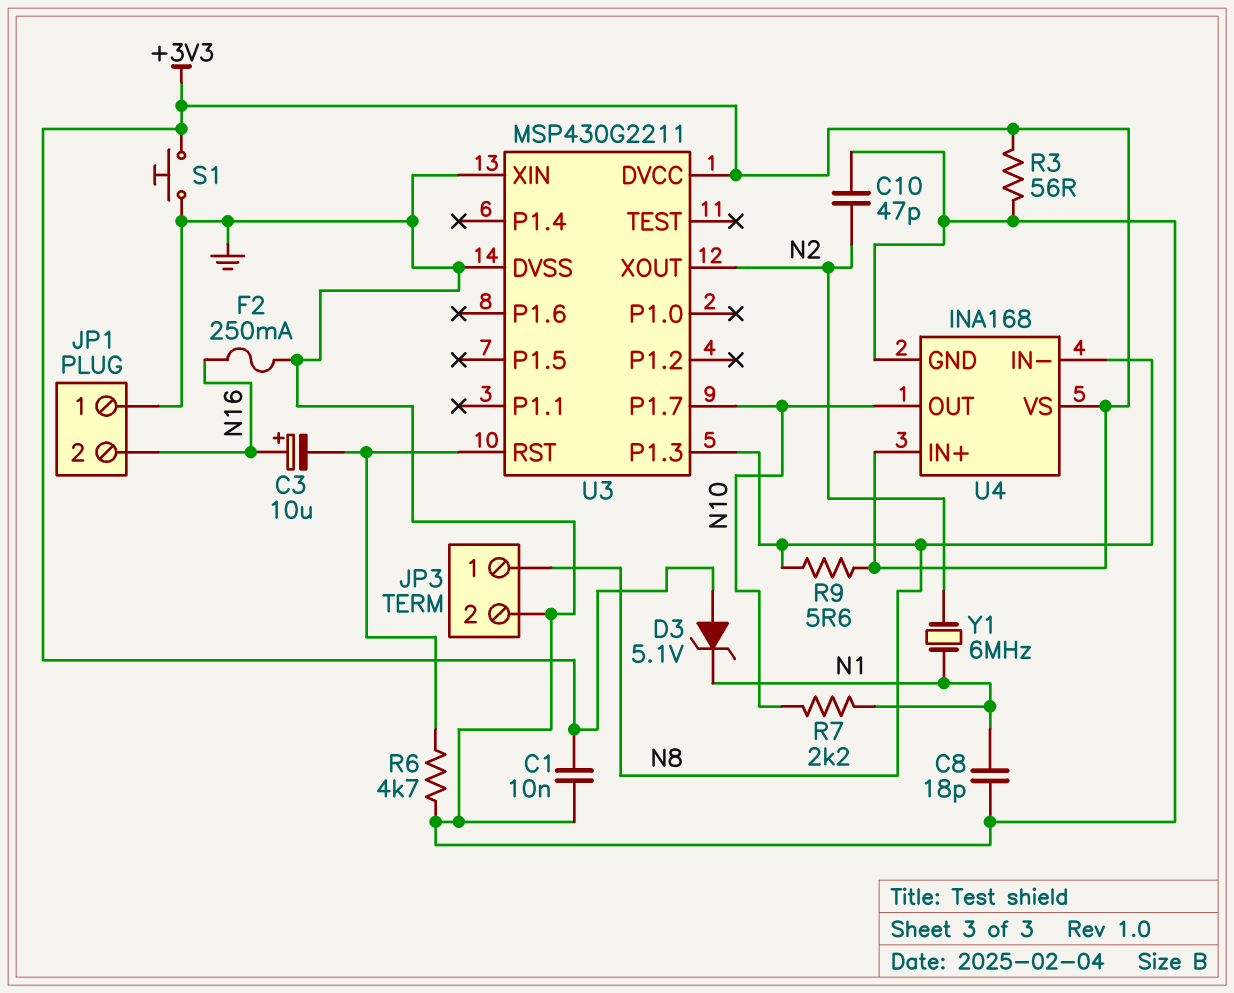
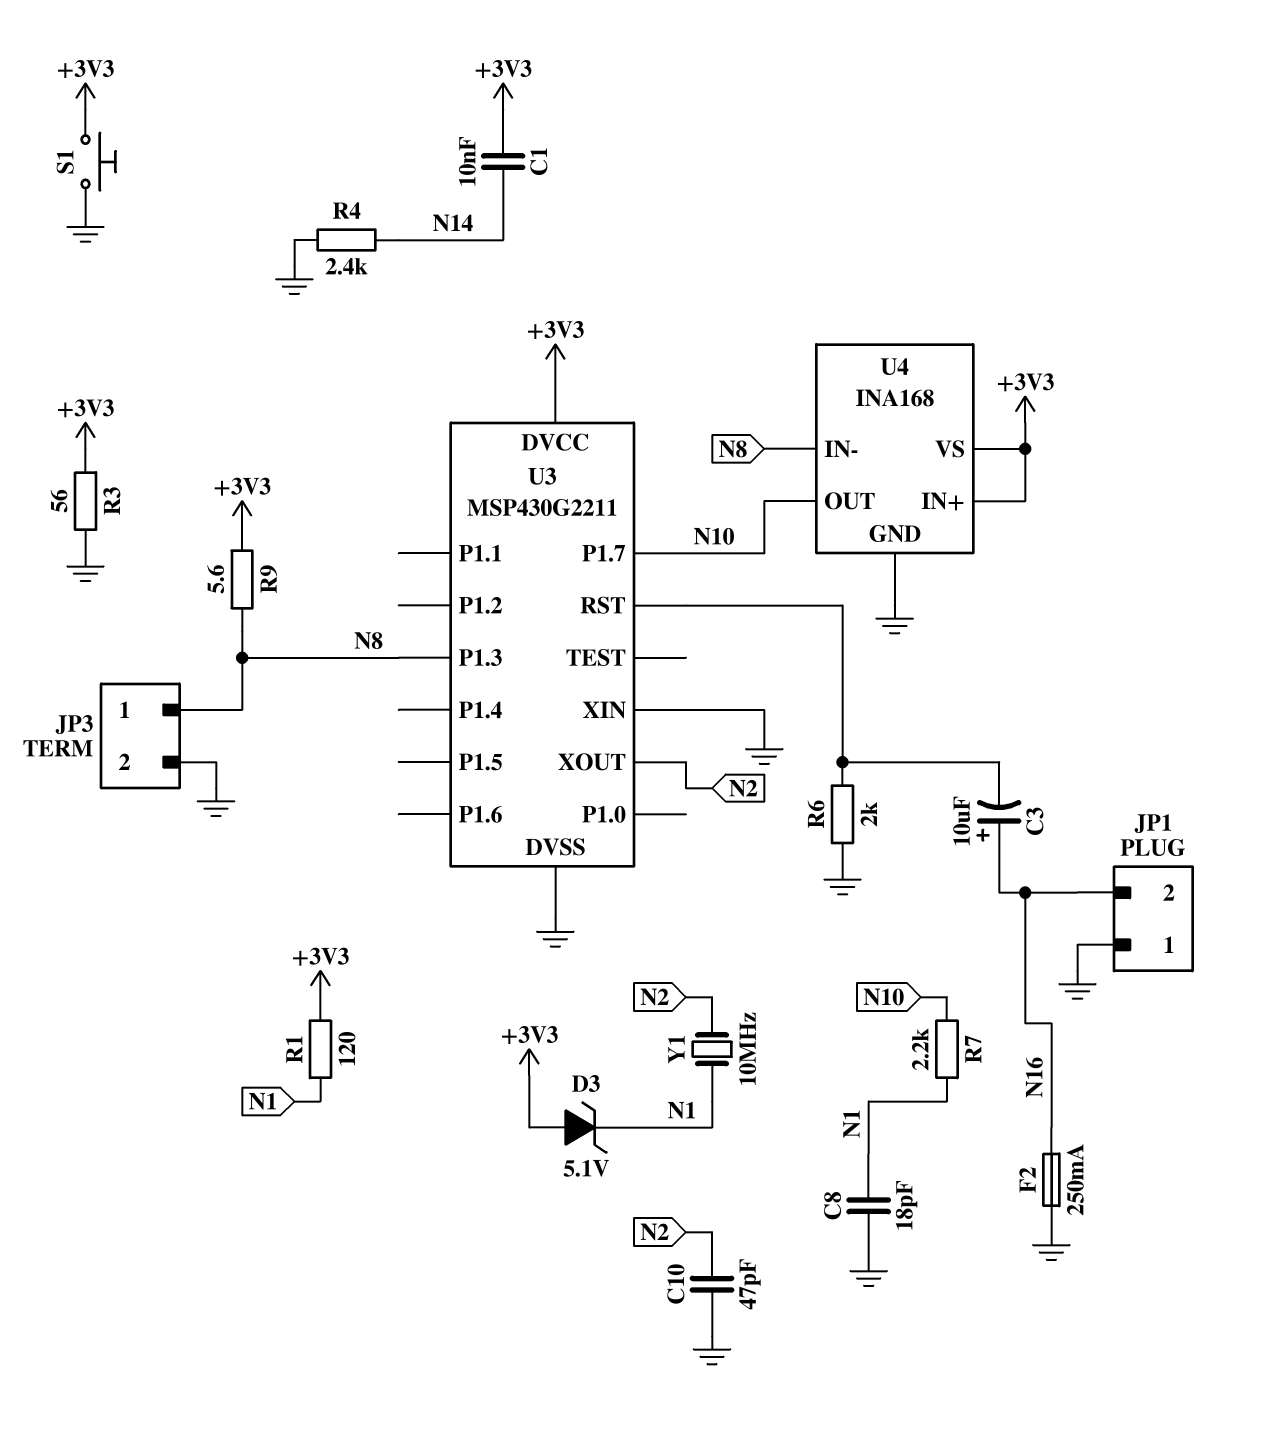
C1: 10nF (+3V3, GND) -> 10nF (+3V3, N14)
R1: none -> 120 (+3V3, N1)
R4: none -> 2.4k (GND, N14)
R6: 4.7k (GND, U3/RST) -> 2k (GND, U3/RST)
Y1: 6MHz (N1, N2) -> 10MHz (N1, N2)

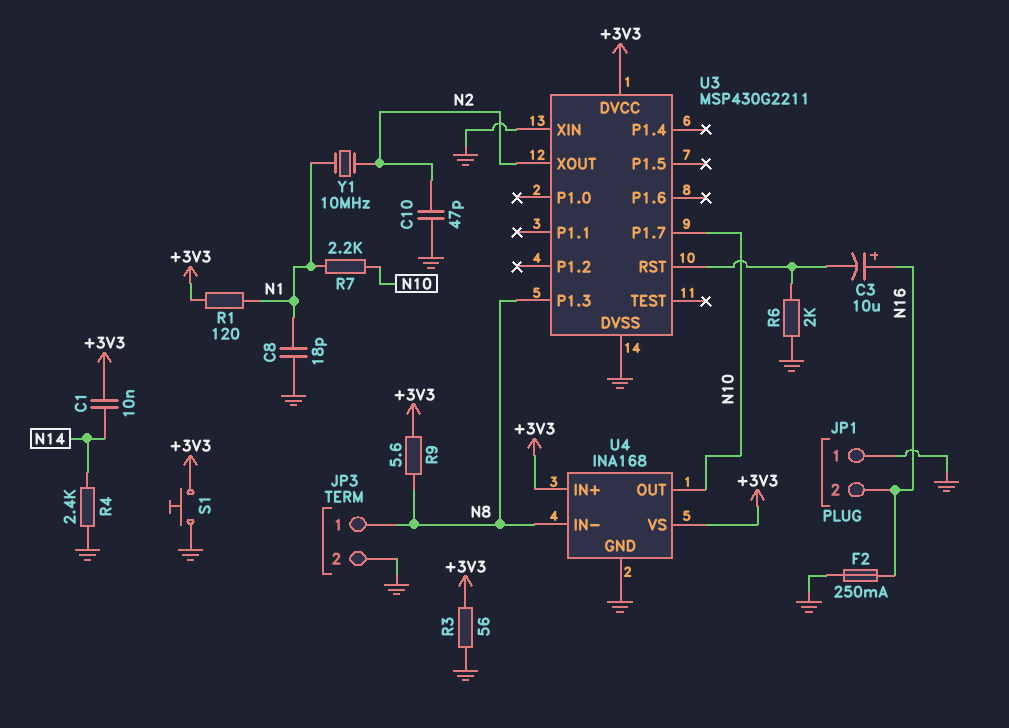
D3: zener 5.1V (A +3V3, K N1) -> none

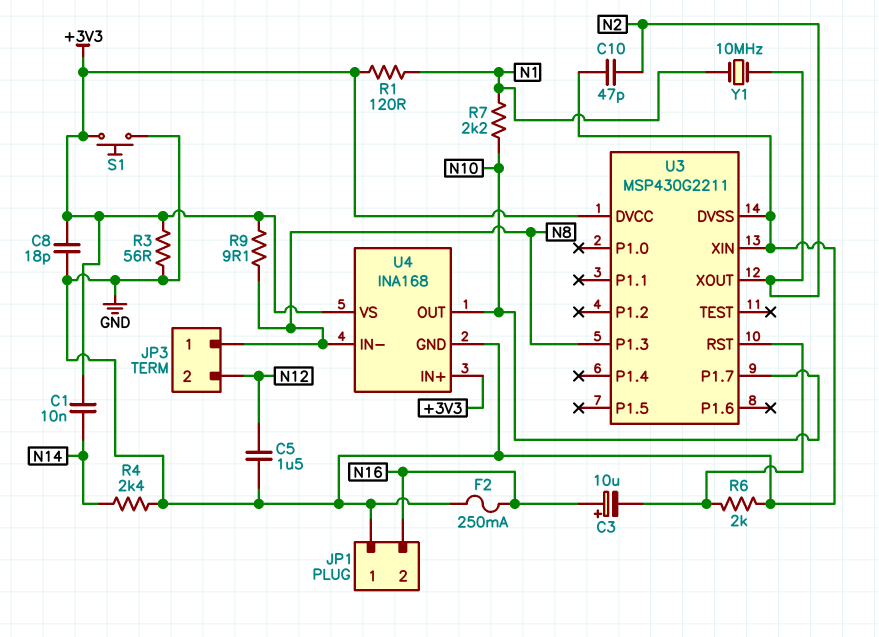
C5: none -> 1.5uF (GND, N12)
C8: 18pF (GND, N1) -> 18pF (+3V3, GND)
JP3 pin 2: GND -> N12
R9: 5.6 (+3V3, N8) -> 9.1 (+3V3, N8)

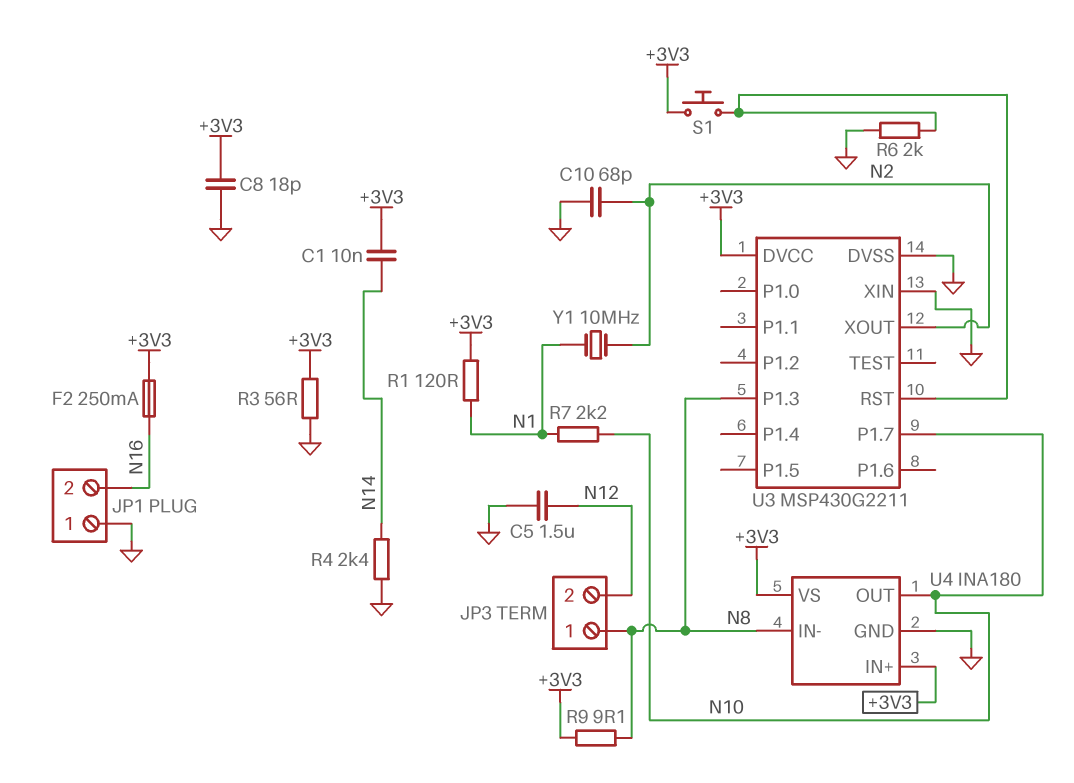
C3: 10uF (plus N16, minus U3/RST) -> none
C10: 47pF (GND, N2) -> 68pF (GND, N2)
F2: 250mA (GND, N16) -> 250mA (+3V3, N16)
S1: button (+3V3, GND) -> button (+3V3, U3/RST)
U4: INA168 -> INA180

